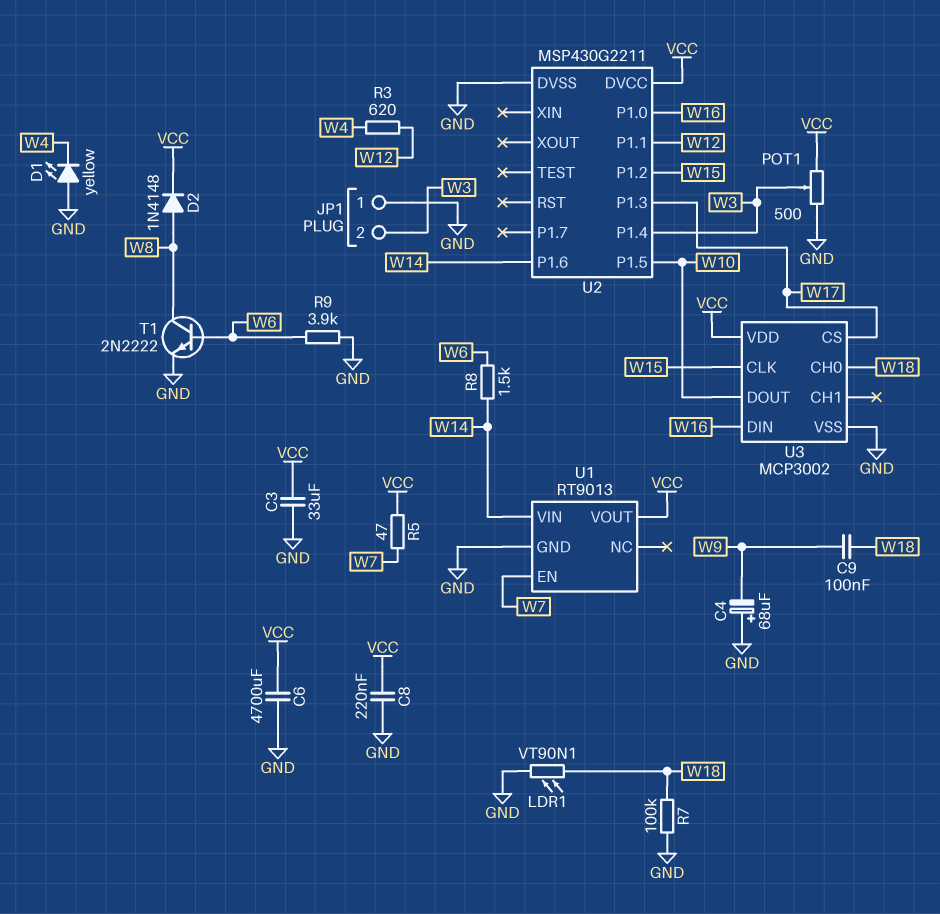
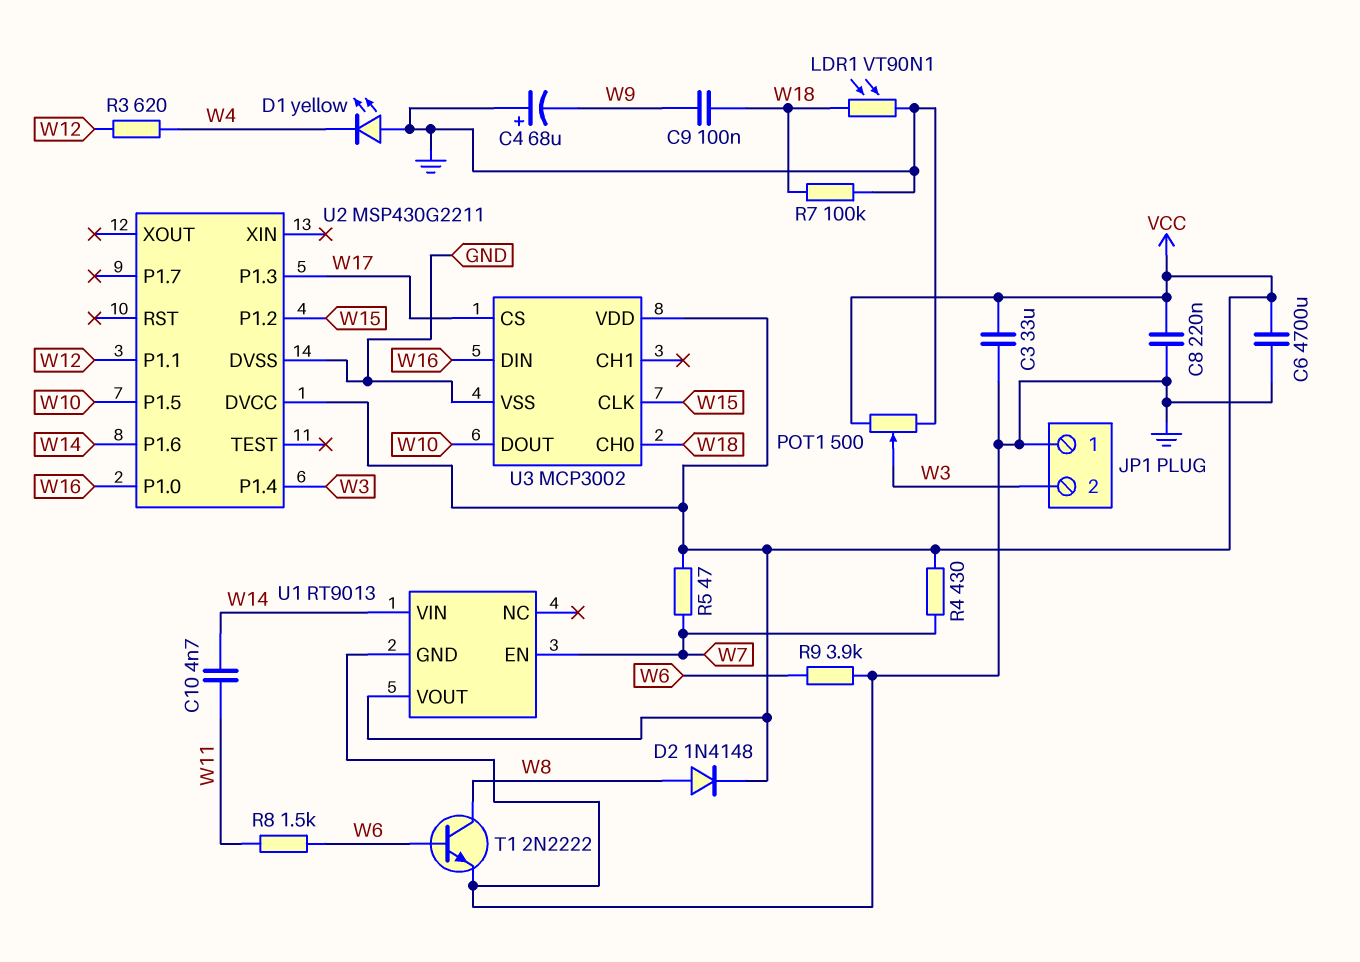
C10: none -> 4.7nF (W11, W14)
R4: none -> 430 (VCC, W7)
R8: 1.5k (W6, W14) -> 1.5k (W6, W11)

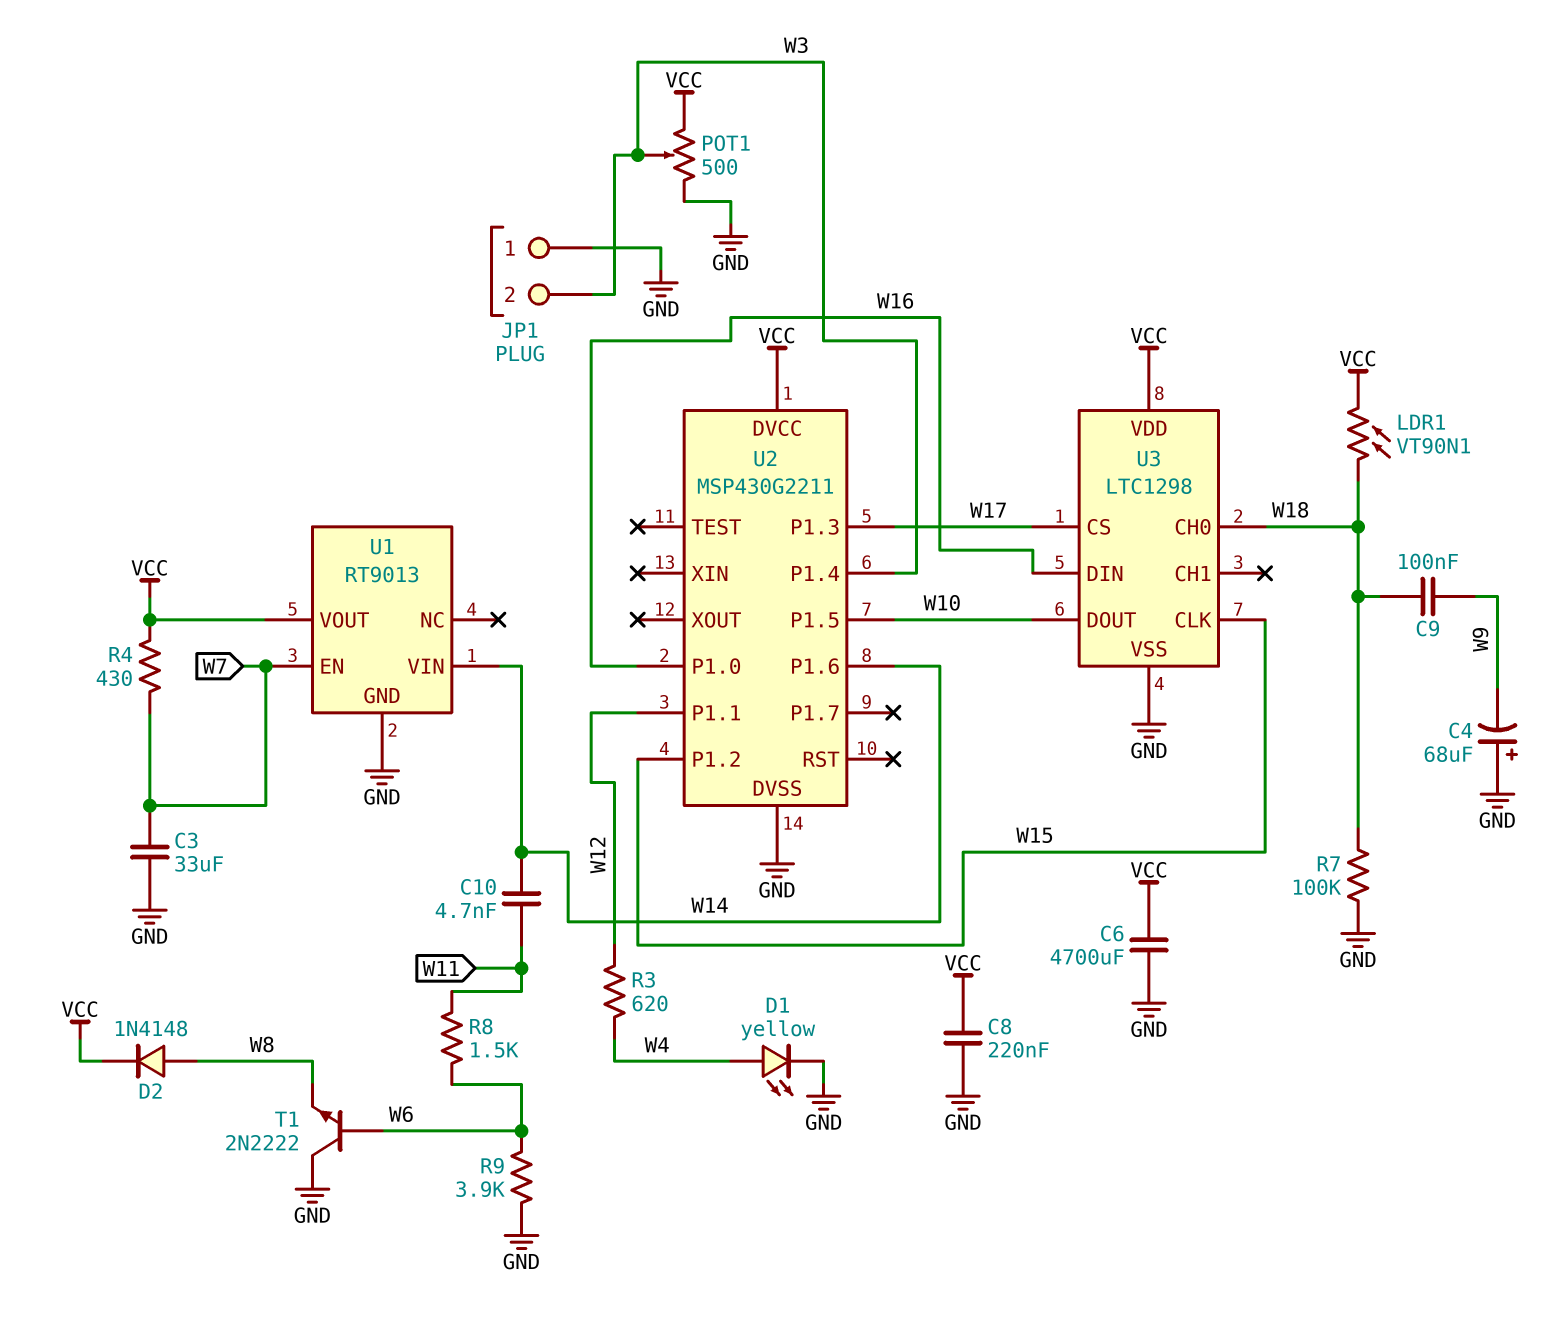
C3: 33uF (GND, VCC) -> 33uF (GND, W7)
D1: LED yellow (A GND, K W4) -> LED yellow (A W4, K GND)
LDR1: VT90N1 (GND, W18) -> VT90N1 (VCC, W18)
R5: 47 (VCC, W7) -> none
T1: NPN 2N2222 (B W6, C W8, E GND) -> NPN 2N2222 (B W6, C GND, E W8)
U3: MCP3002 -> LTC1298

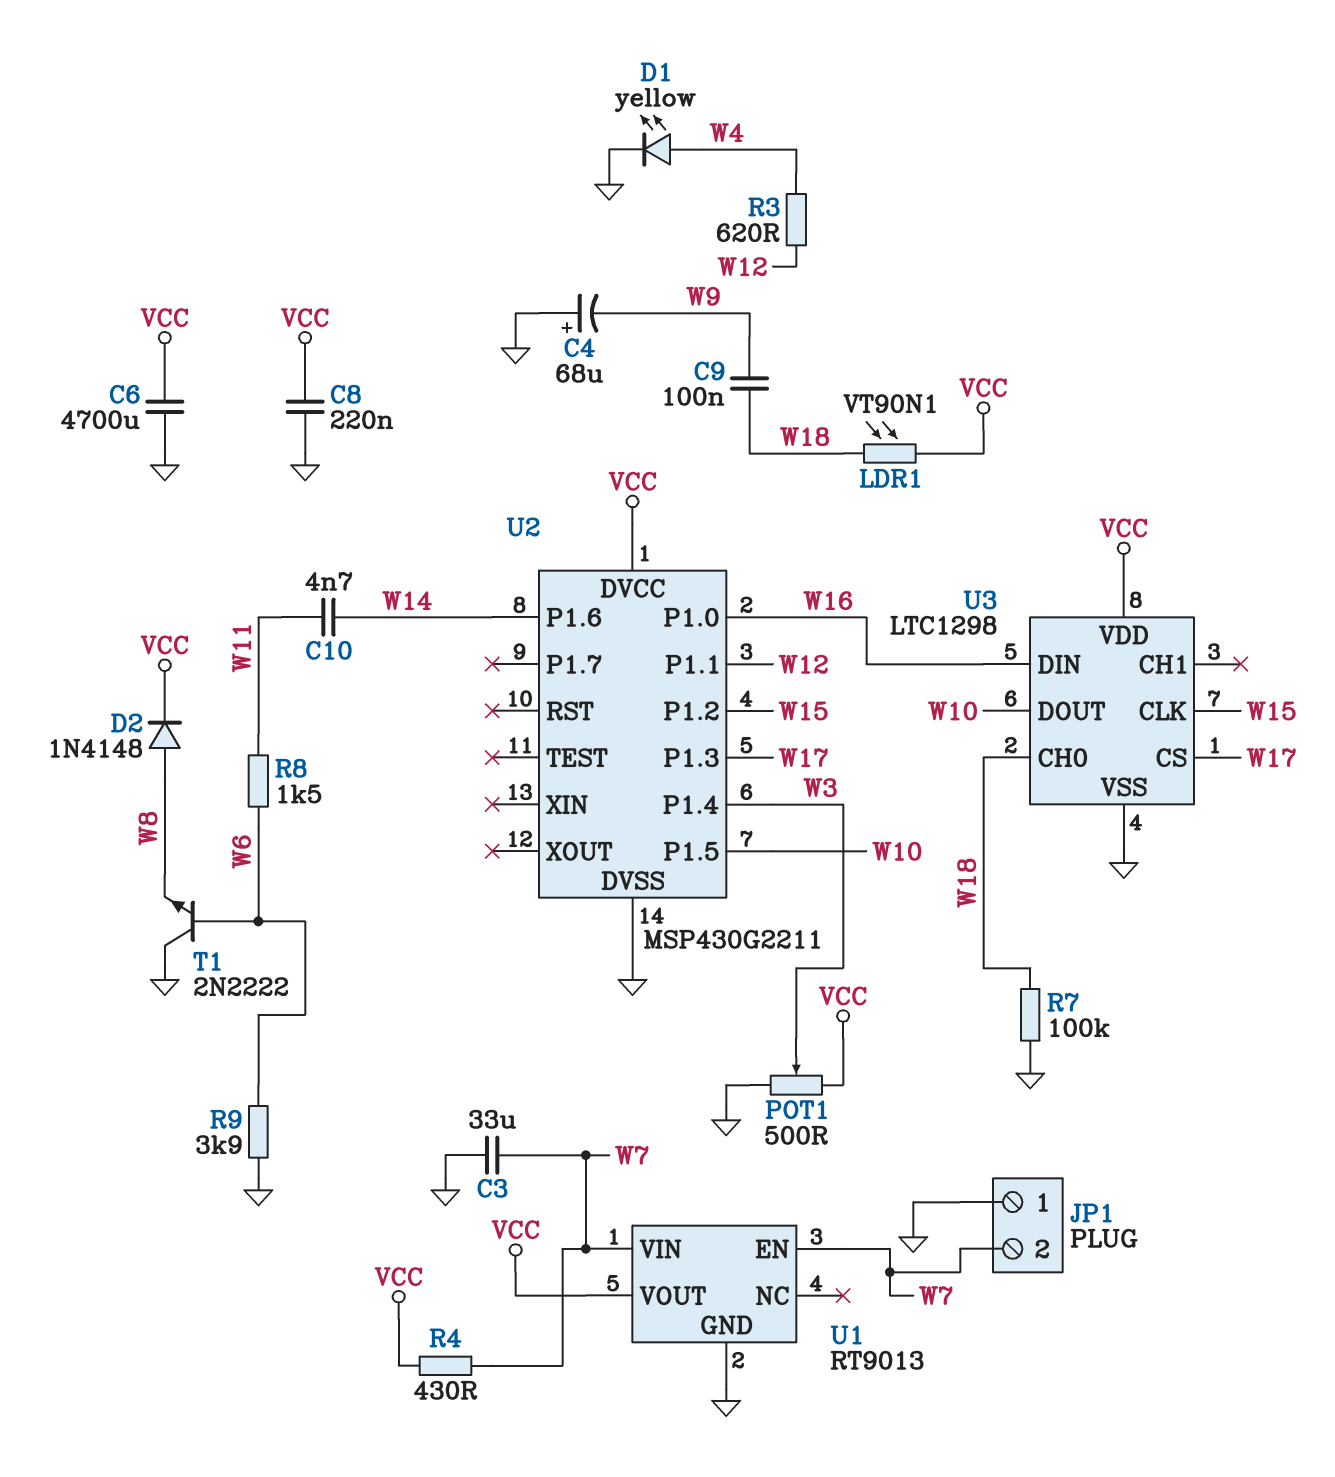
JP1 pin 2: W3 -> W7
U1 pin VIN: W14 -> W7

